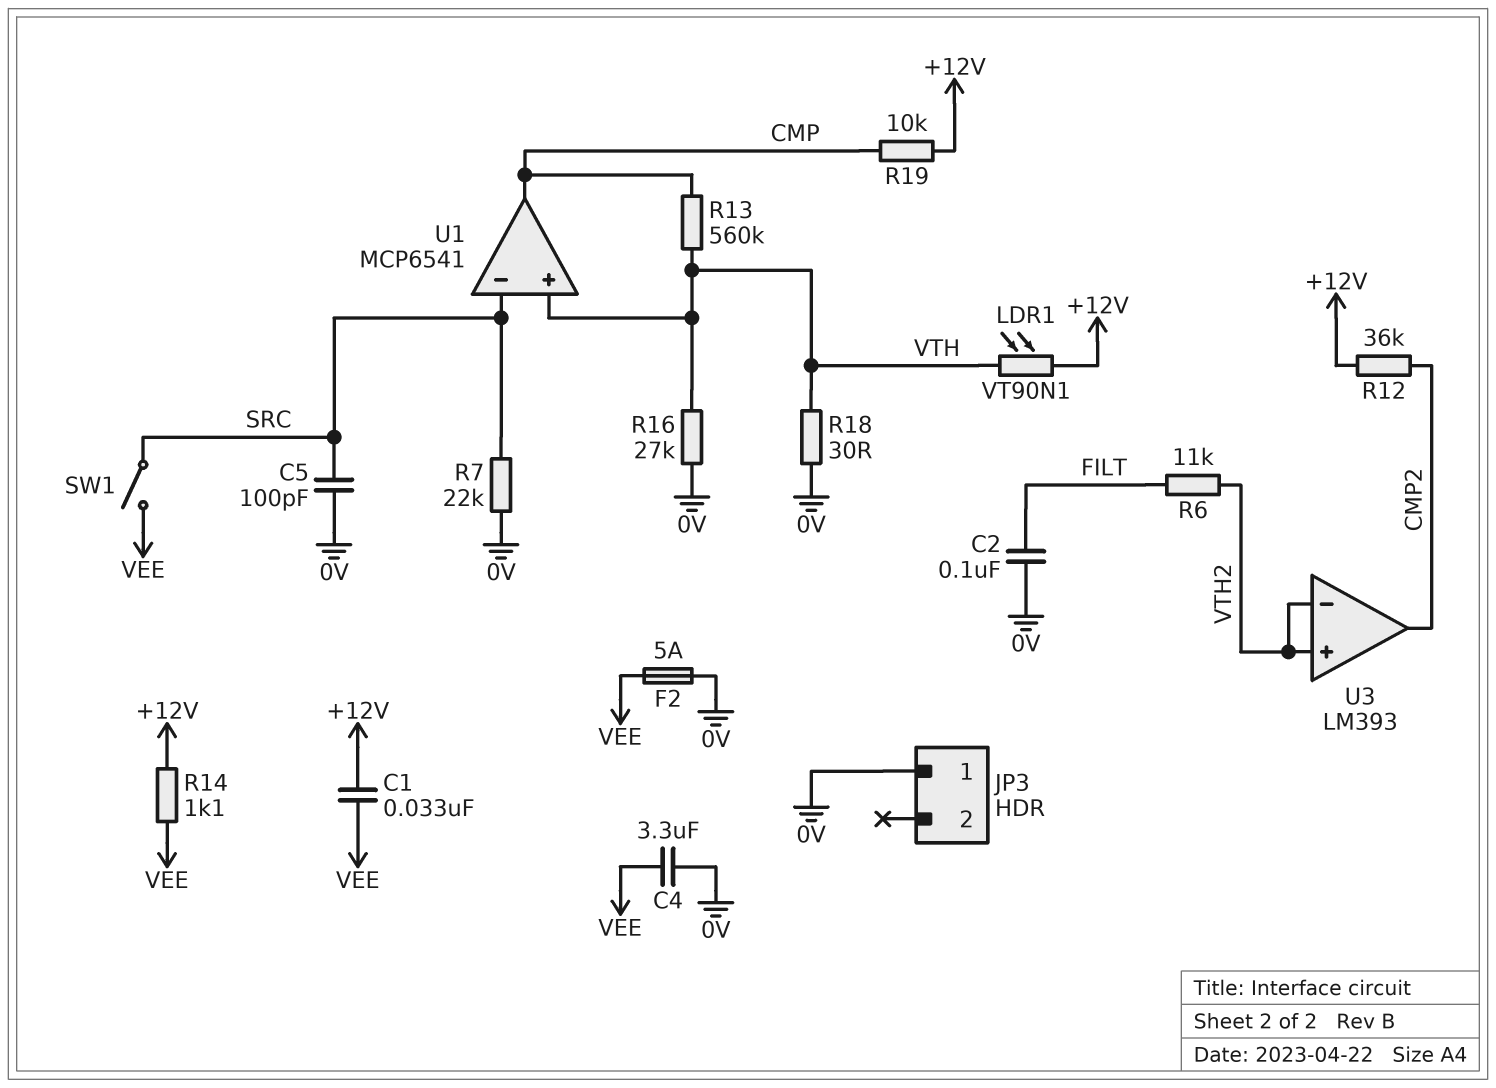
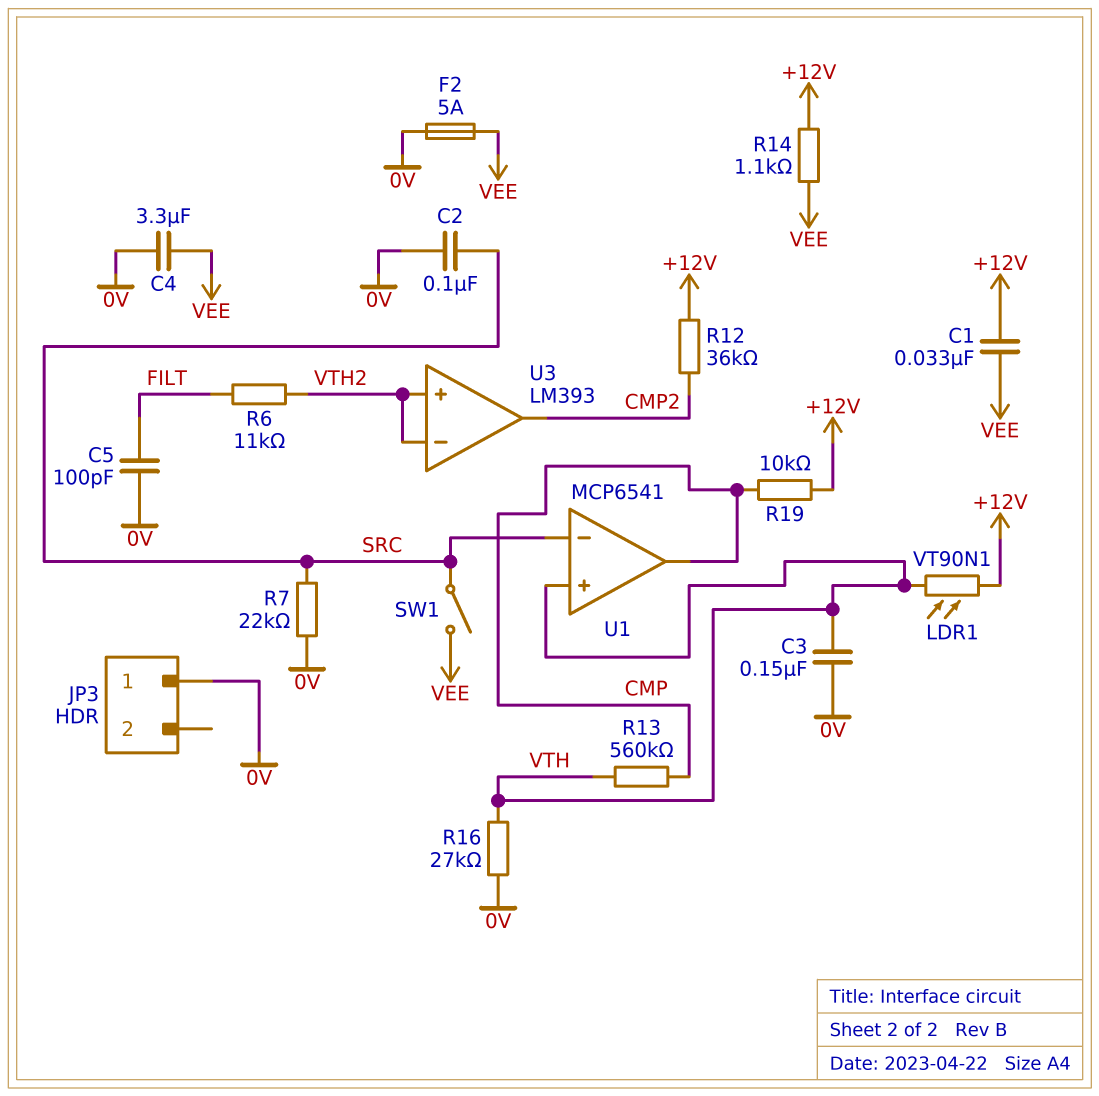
C2: 100nF (0V, FILT) -> 100nF (0V, SRC)
C3: none -> 150nF (0V, VTH)
C5: 100pF (0V, SRC) -> 100pF (0V, FILT)
R18: 30 (0V, VTH) -> none

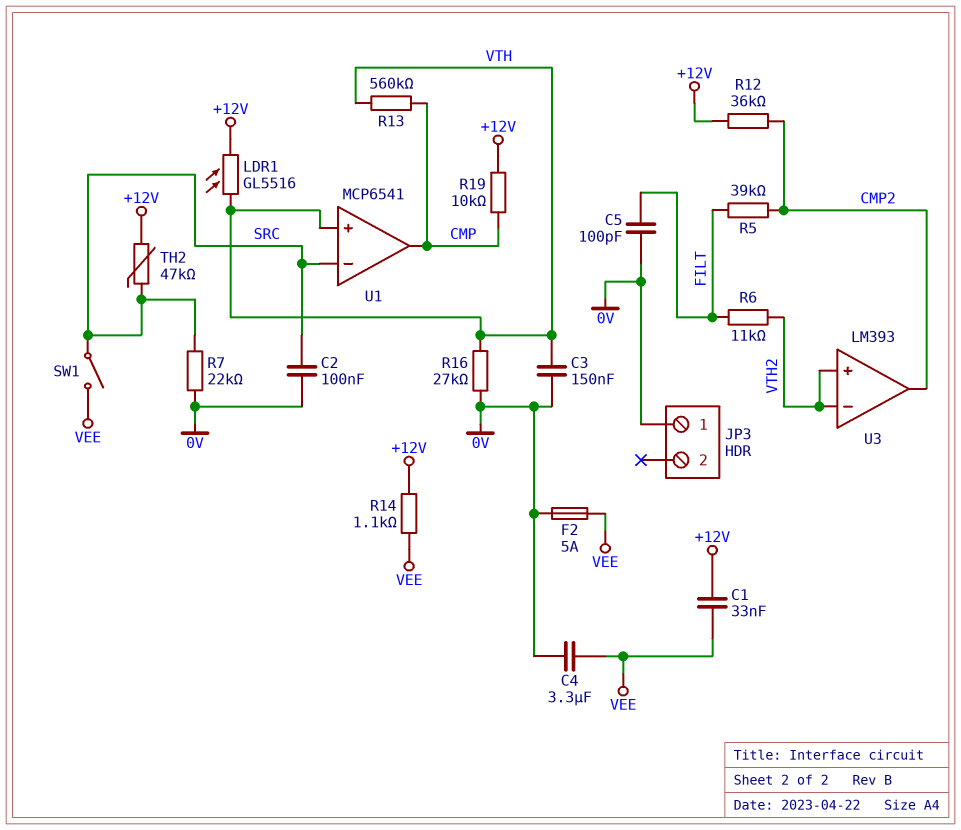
LDR1: VT90N1 (+12V, VTH) -> GL5516 (+12V, VTH)
R5: none -> 39k (CMP2, FILT)
TH2: none -> 47k (+12V, SRC)

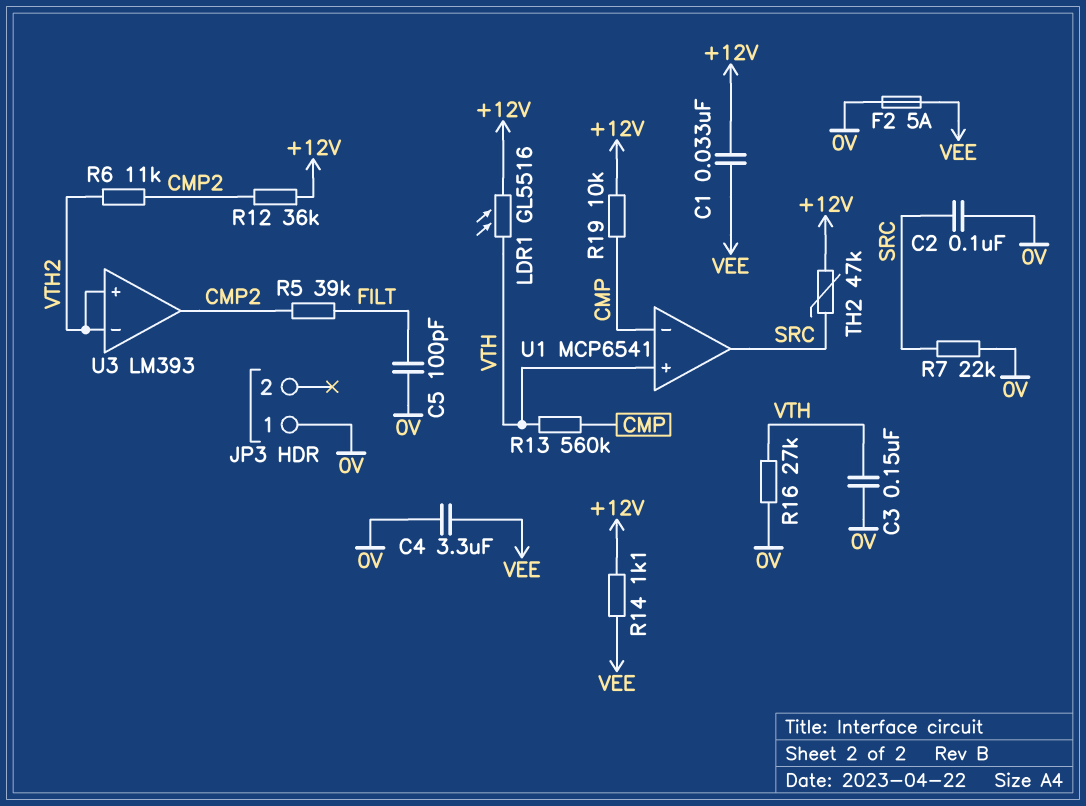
R6: 11k (FILT, VTH2) -> 11k (CMP2, VTH2)
SW1: switch (SRC, VEE) -> none
U1 pin in-: SRC -> CMP
U1 pin out: CMP -> SRC

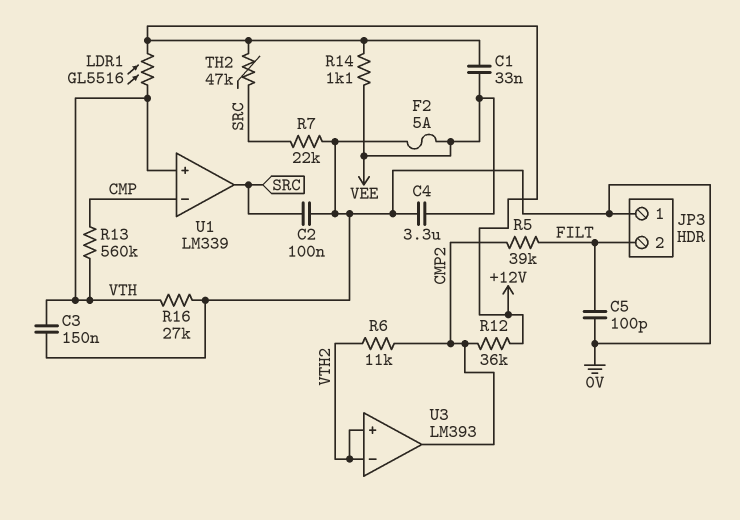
JP3 pin 2: none -> FILT
R19: 10k (+12V, CMP) -> none
U1: MCP6541 -> LM339

